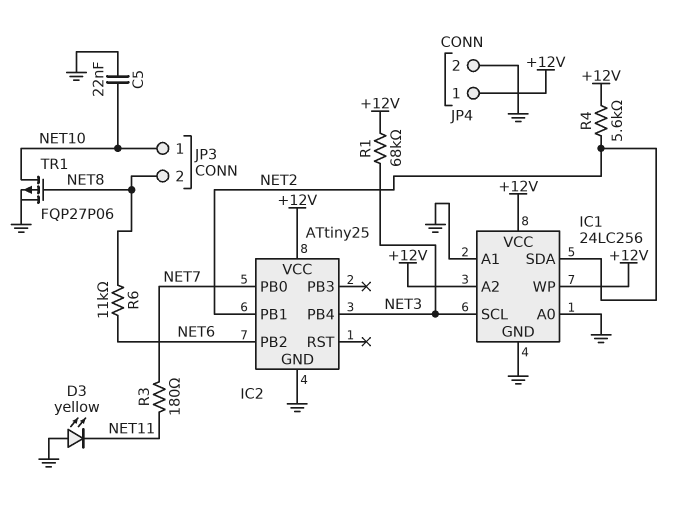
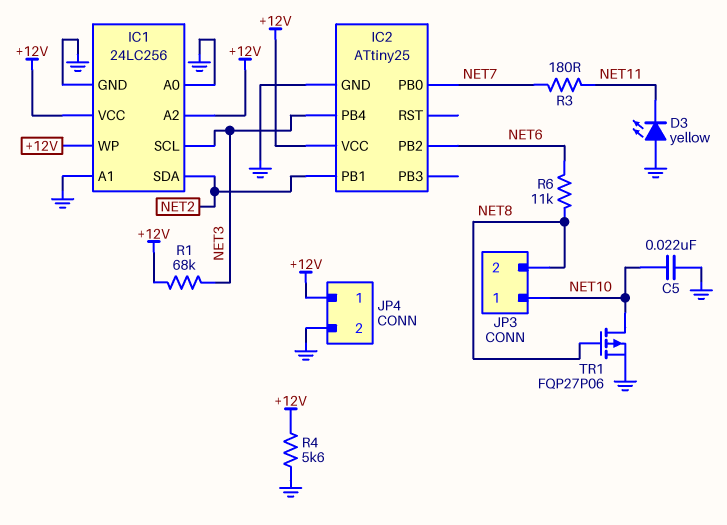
R4: 5.6k (+12V, NET2) -> 5.6k (+12V, GND)

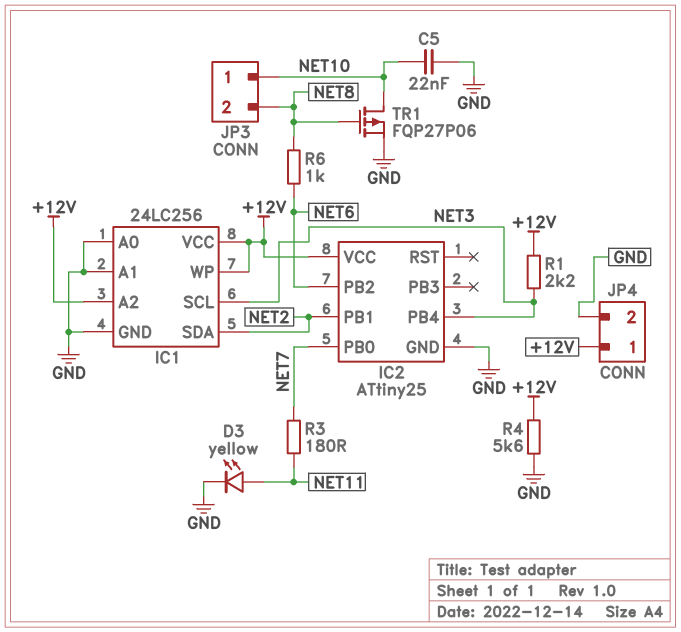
D3: LED yellow (A GND, K NET11) -> LED yellow (A NET11, K GND)
R1: 68k (+12V, NET3) -> 2.2k (+12V, NET3)
R6: 11k (NET6, NET8) -> 1k (NET6, NET8)

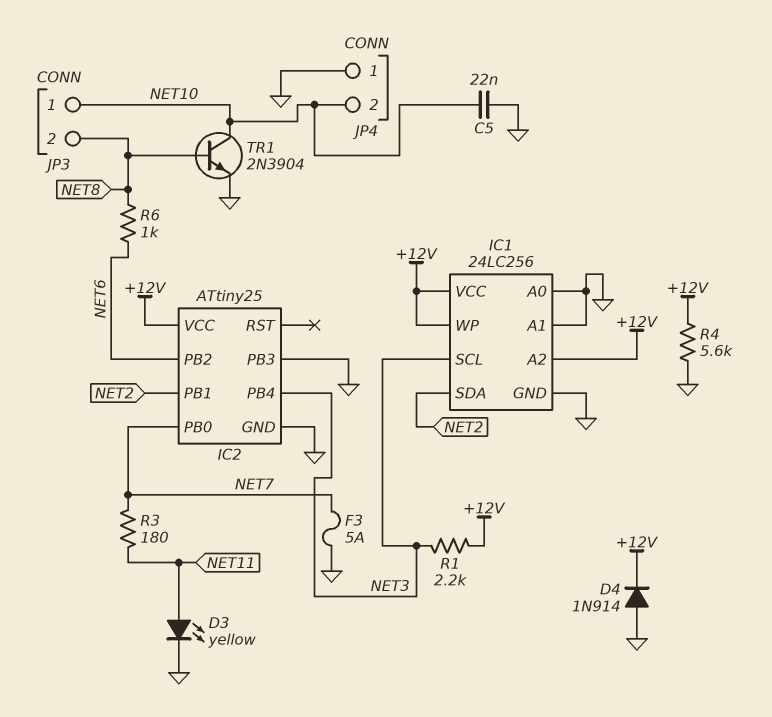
D4: none -> diode 1N914 (A GND, K +12V)
F3: none -> 5A (GND, NET7)
IC2 pin PB3: none -> GND
JP4 pin 1: +12V -> GND
JP4 pin 2: GND -> NET10
TR1: PMOS FQP27P06 (G NET8, D NET10, S GND) -> NPN 2N3904 (B NET8, C NET10, E GND)

